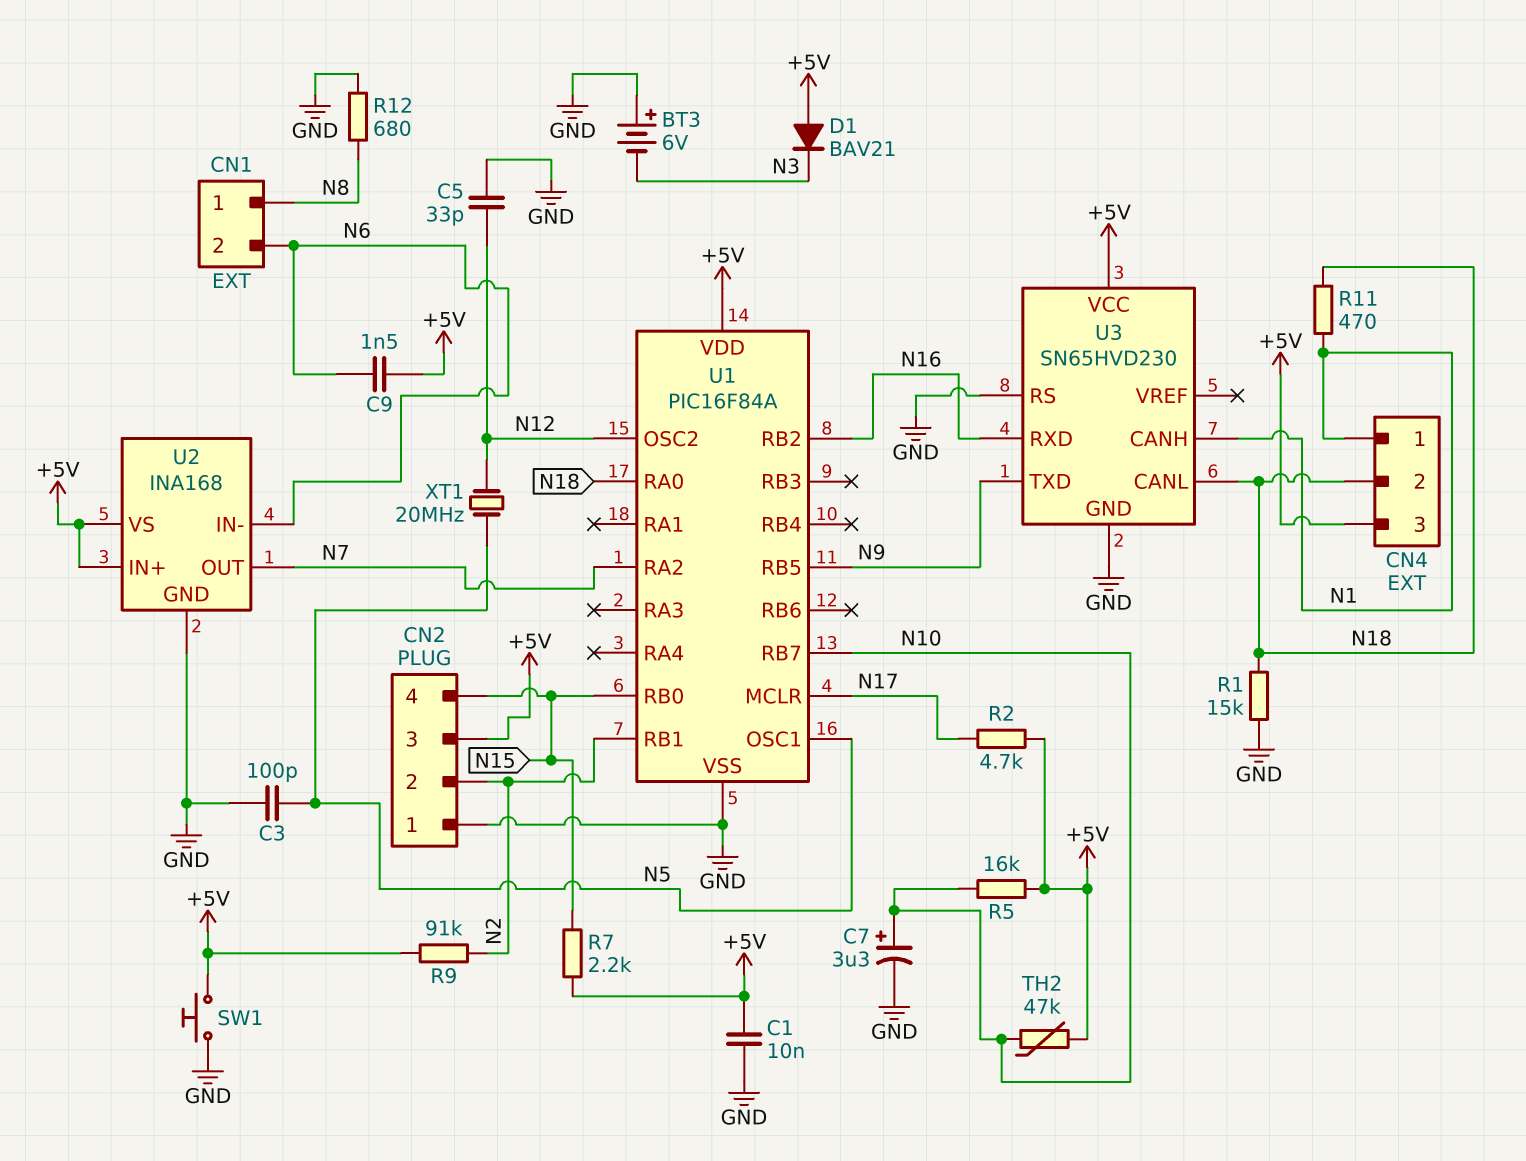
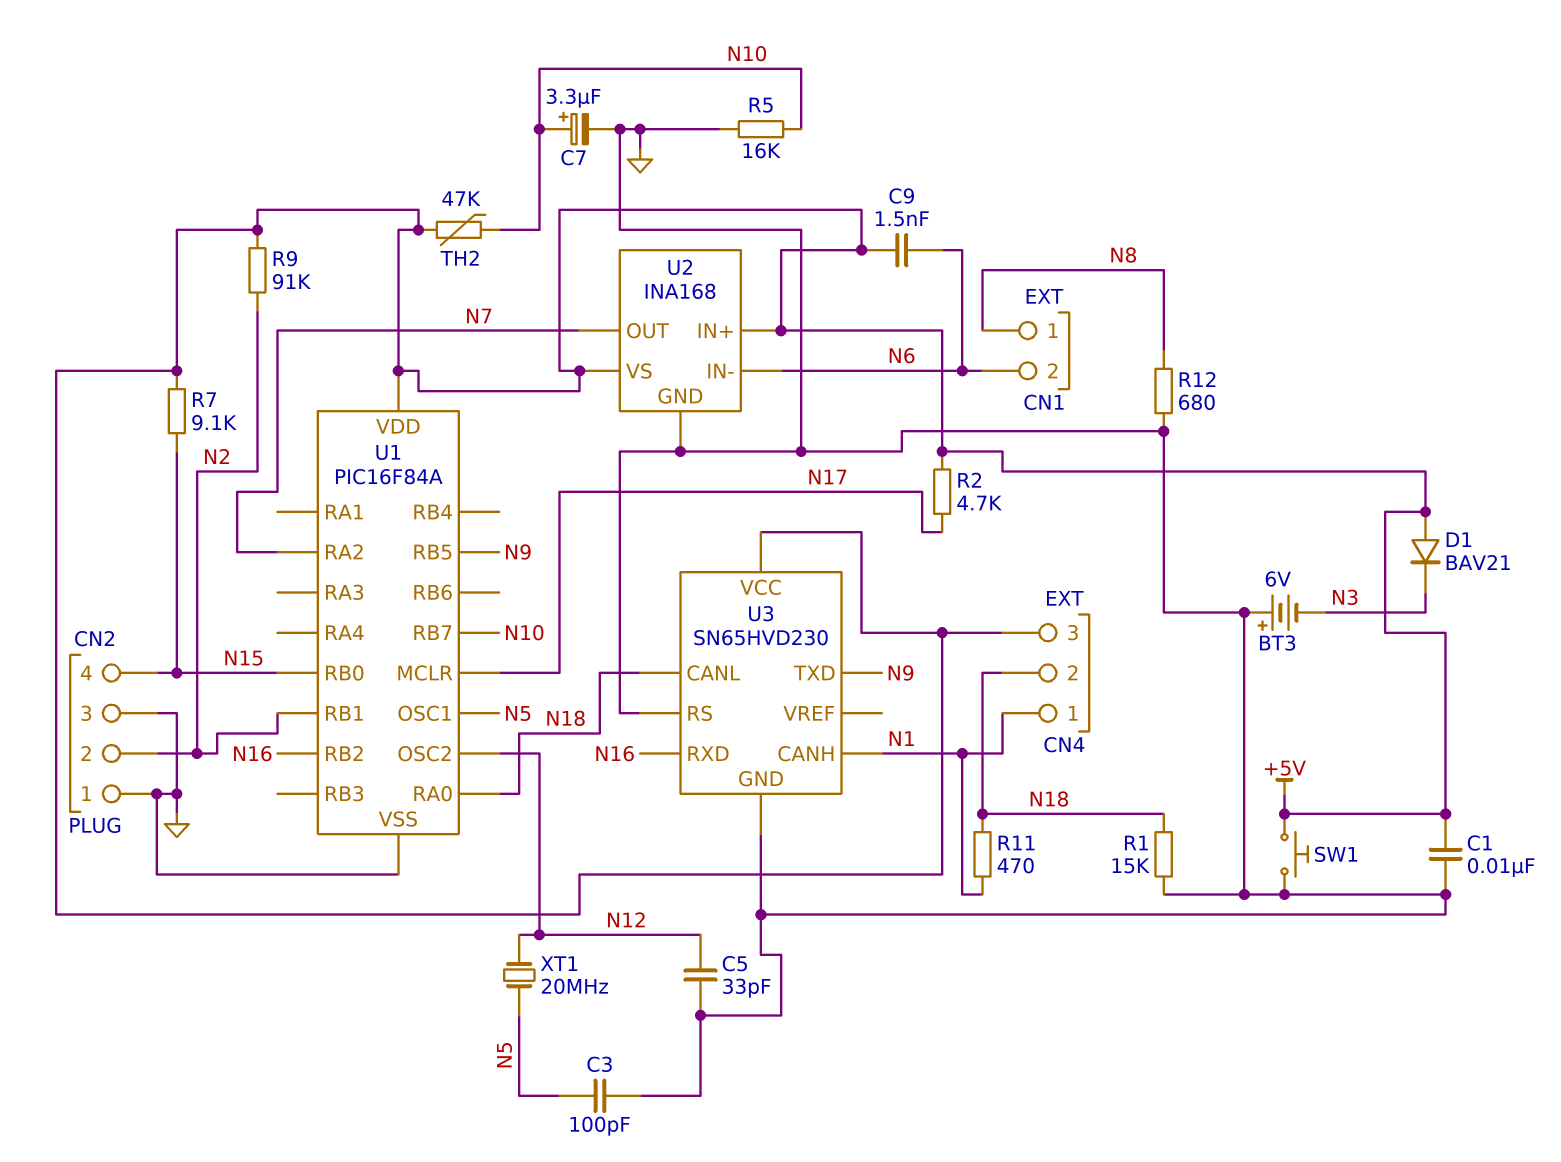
CN2 pin 3: +5V -> GND
R5: 16k (+5V, N10) -> 16k (GND, N10)
R7: 2.2k (+5V, N15) -> 9.1k (+5V, N15)

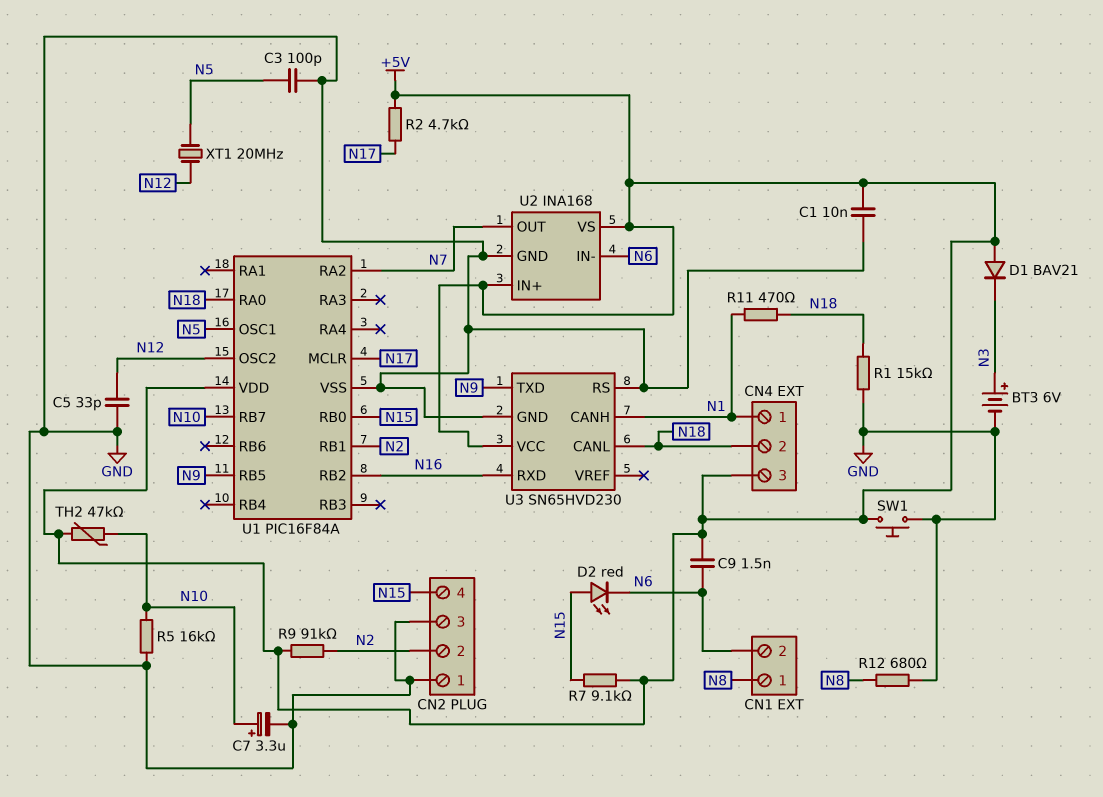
BT3: 6V (plus GND, minus N3) -> 6V (plus N3, minus GND)
D2: none -> LED red (A N15, K N6)

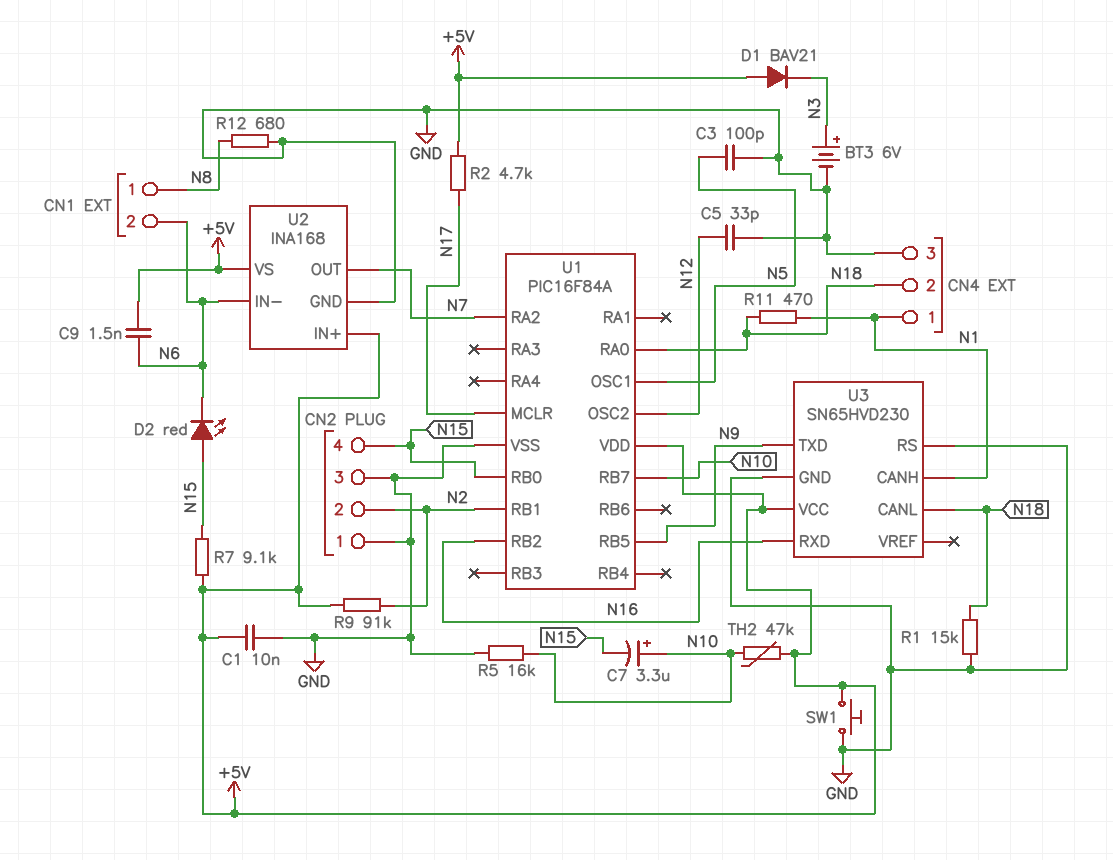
C7: 3.3uF (plus N10, minus GND) -> 3.3uF (plus N10, minus N15)
CN4 pin 3: +5V -> GND
XT1: 20MHz (N5, N12) -> none

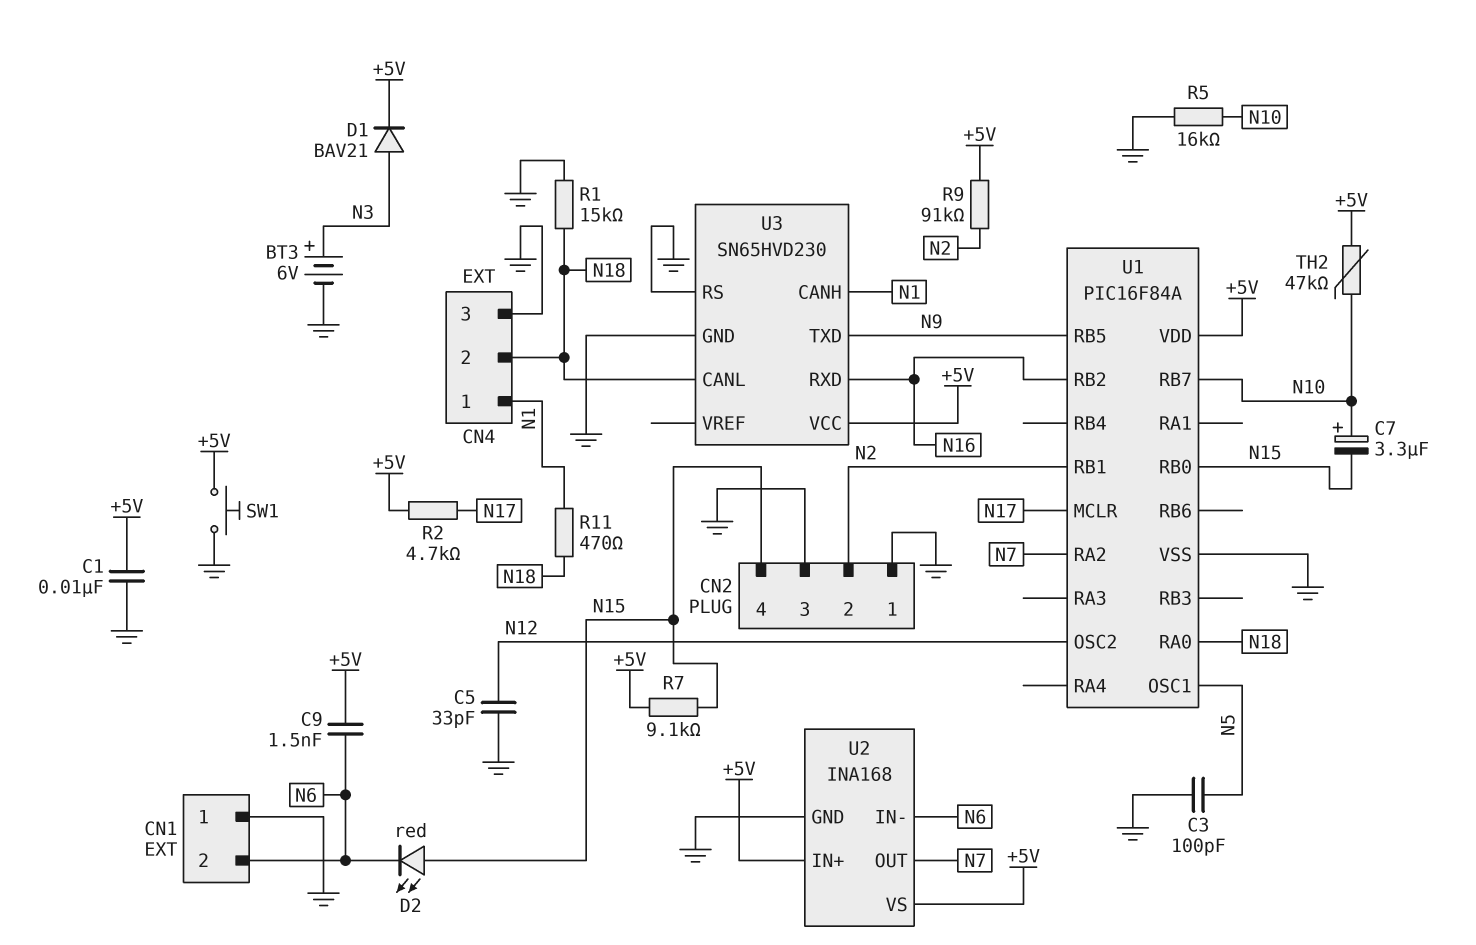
CN1 pin 1: N8 -> GND
D1: diode BAV21 (A +5V, K N3) -> diode BAV21 (A N3, K +5V)
R12: 680 (GND, N8) -> none

